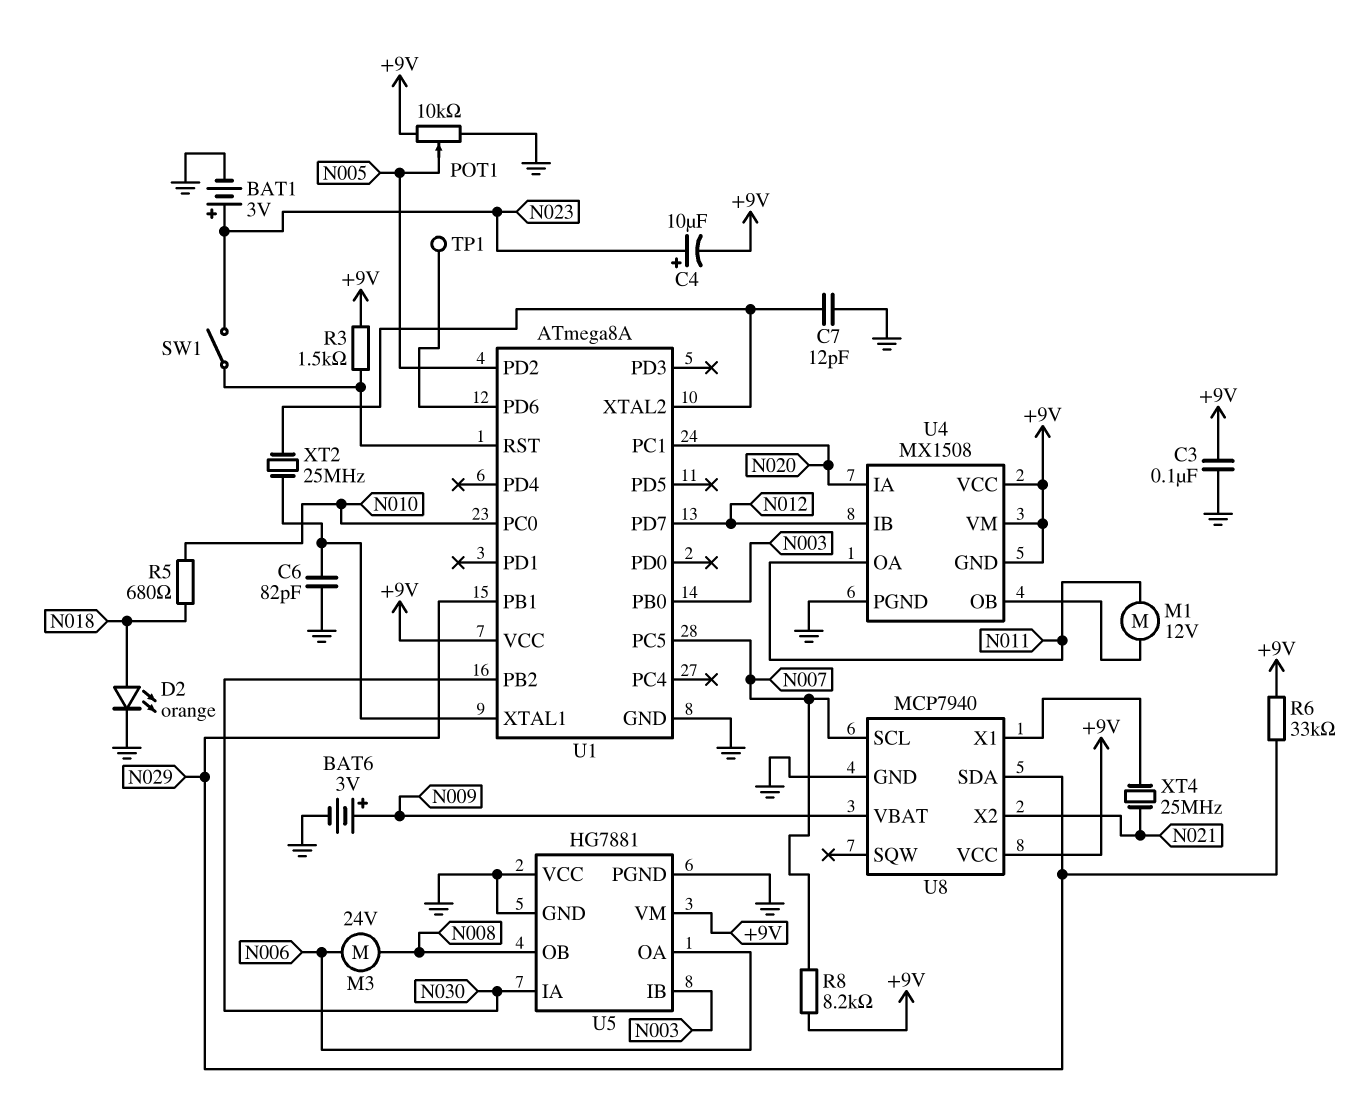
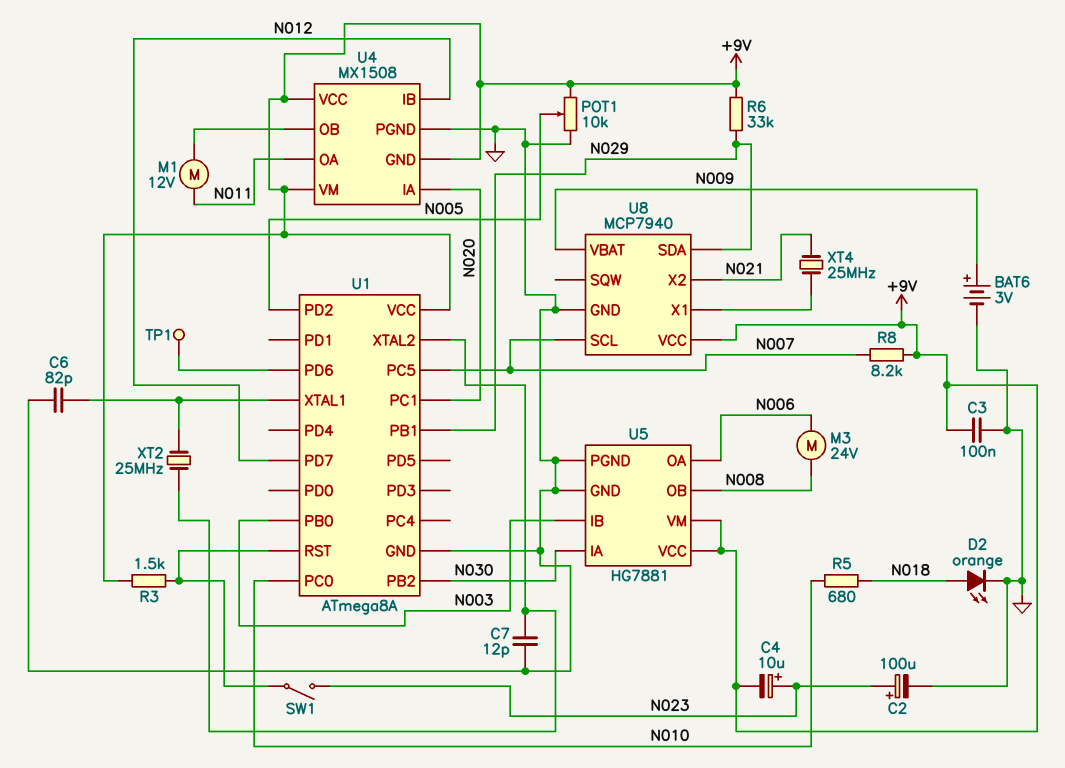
BAT1: 3V (plus N023, minus GND) -> none
C2: none -> 100uF (plus N023, minus GND)
U5 pin VCC: GND -> +9V

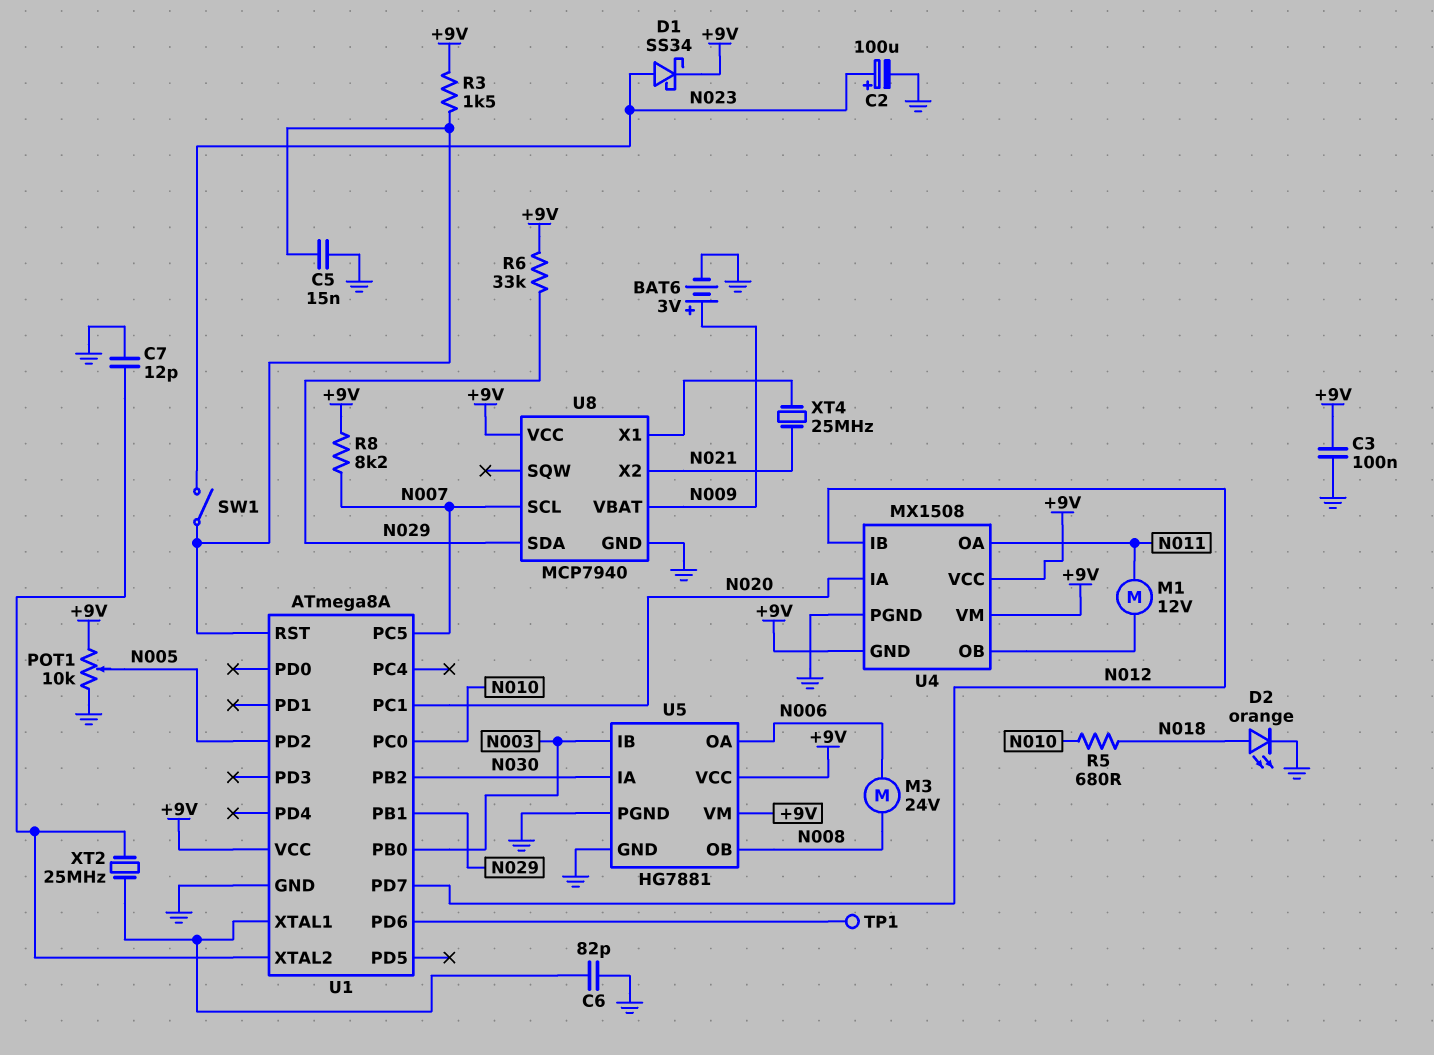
C4: 10uF (plus N023, minus +9V) -> none
C5: none -> 15nF (GND, U1/RST)
D1: none -> schottky SS34 (A N023, K +9V)

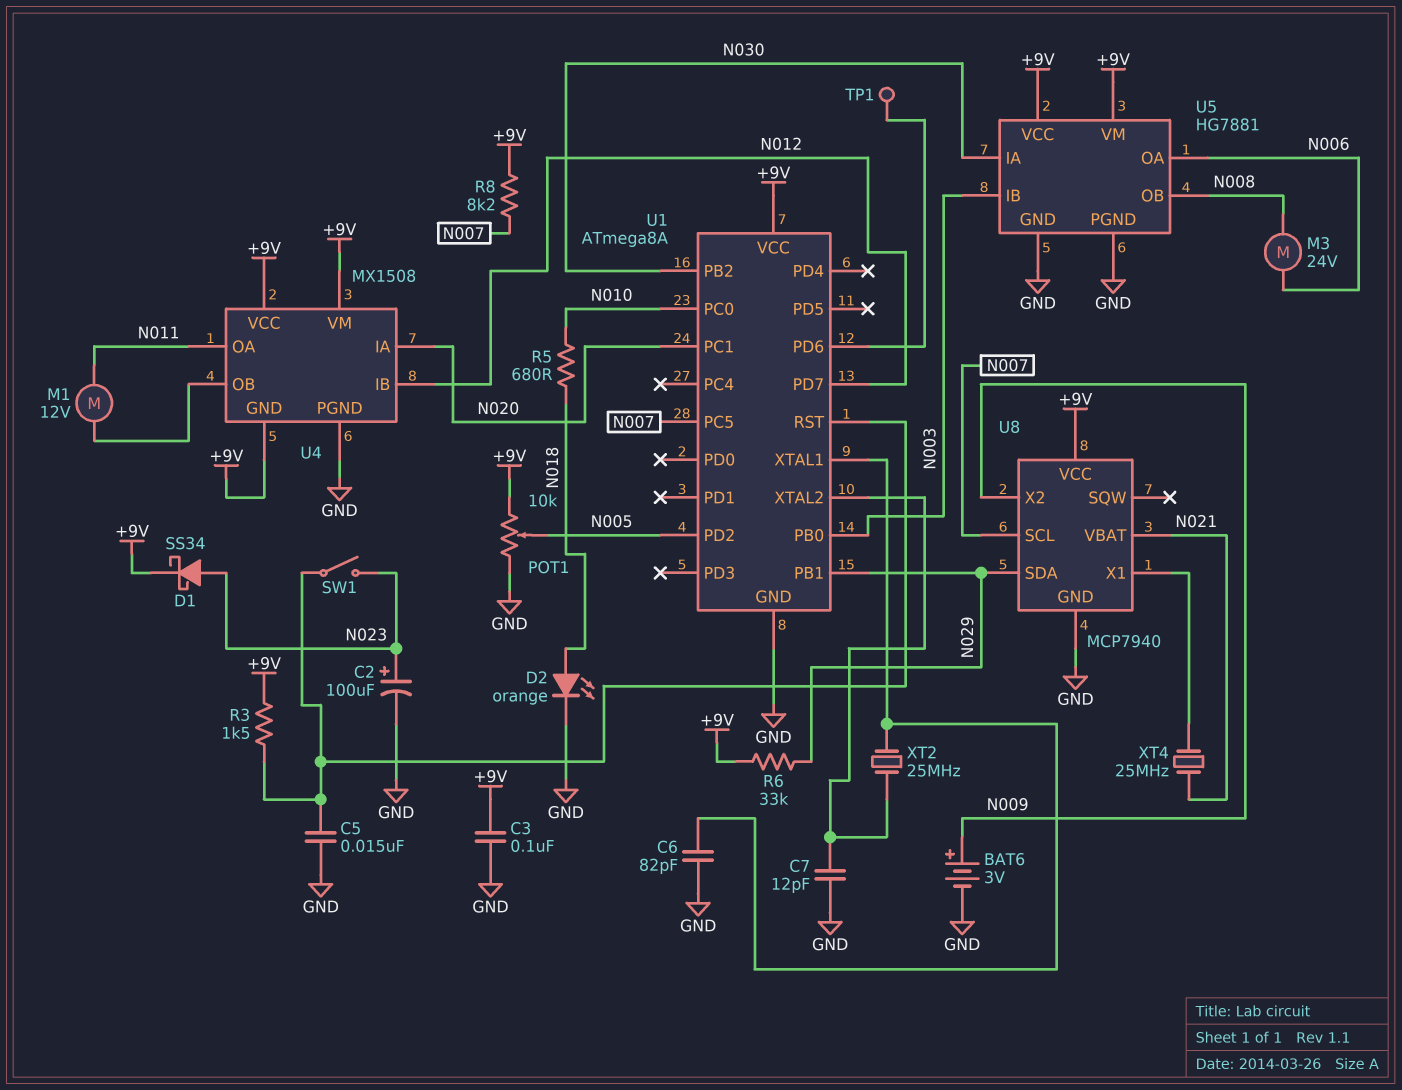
U8 pin VBAT: N009 -> N021
U8 pin X2: N021 -> N009

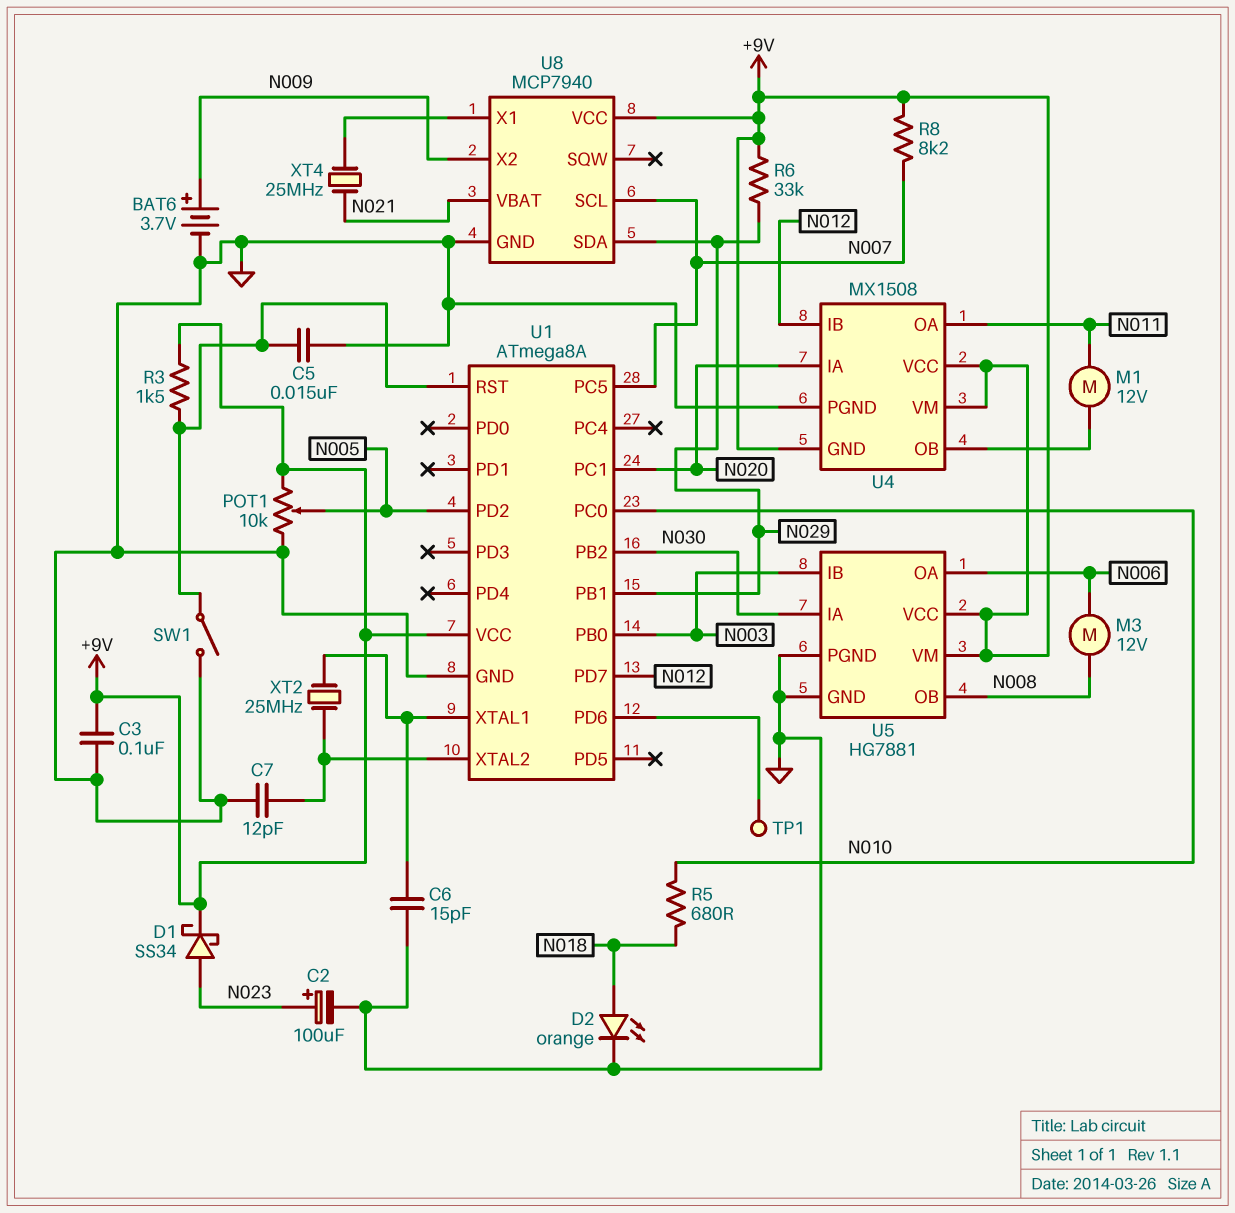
BAT6: 3V (plus N009, minus GND) -> 3.7V (plus N009, minus GND)
C6: 82pF (GND, U1/XTAL1) -> 15pF (GND, U1/XTAL1)
M3: motor 24V (N006, N008) -> motor 12V (N006, N008)
SW1: switch (N023, U1/RST) -> switch (GND, U1/RST)

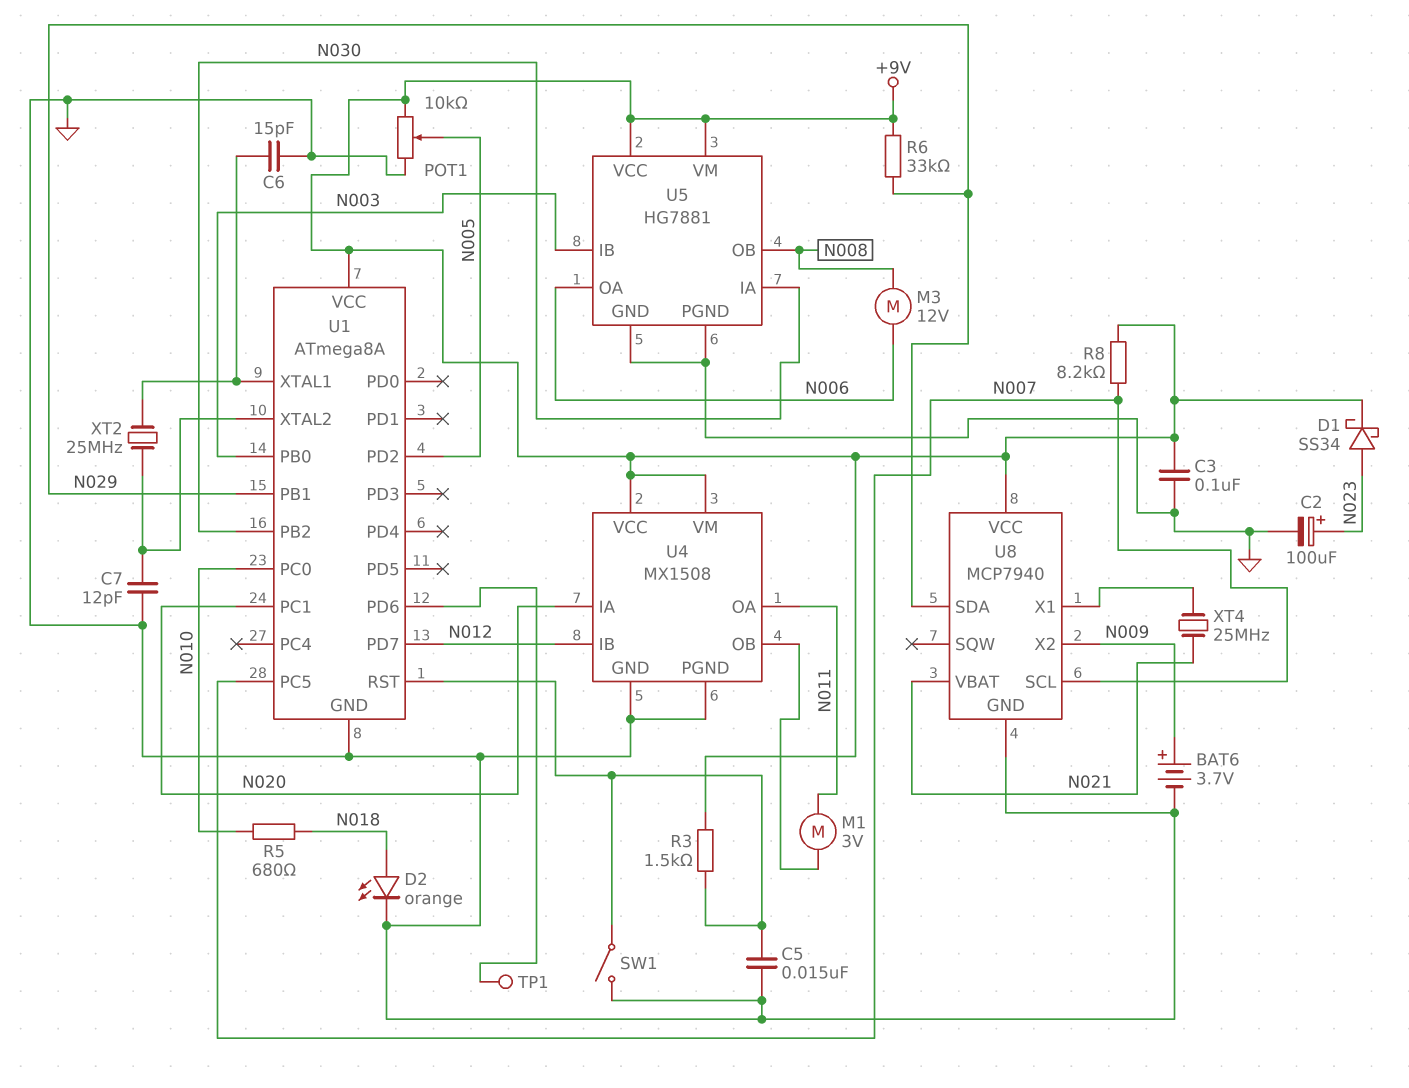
M1: motor 12V (N011, U4/OB) -> motor 3V (N011, U4/OB)
U4 pin GND: +9V -> GND

